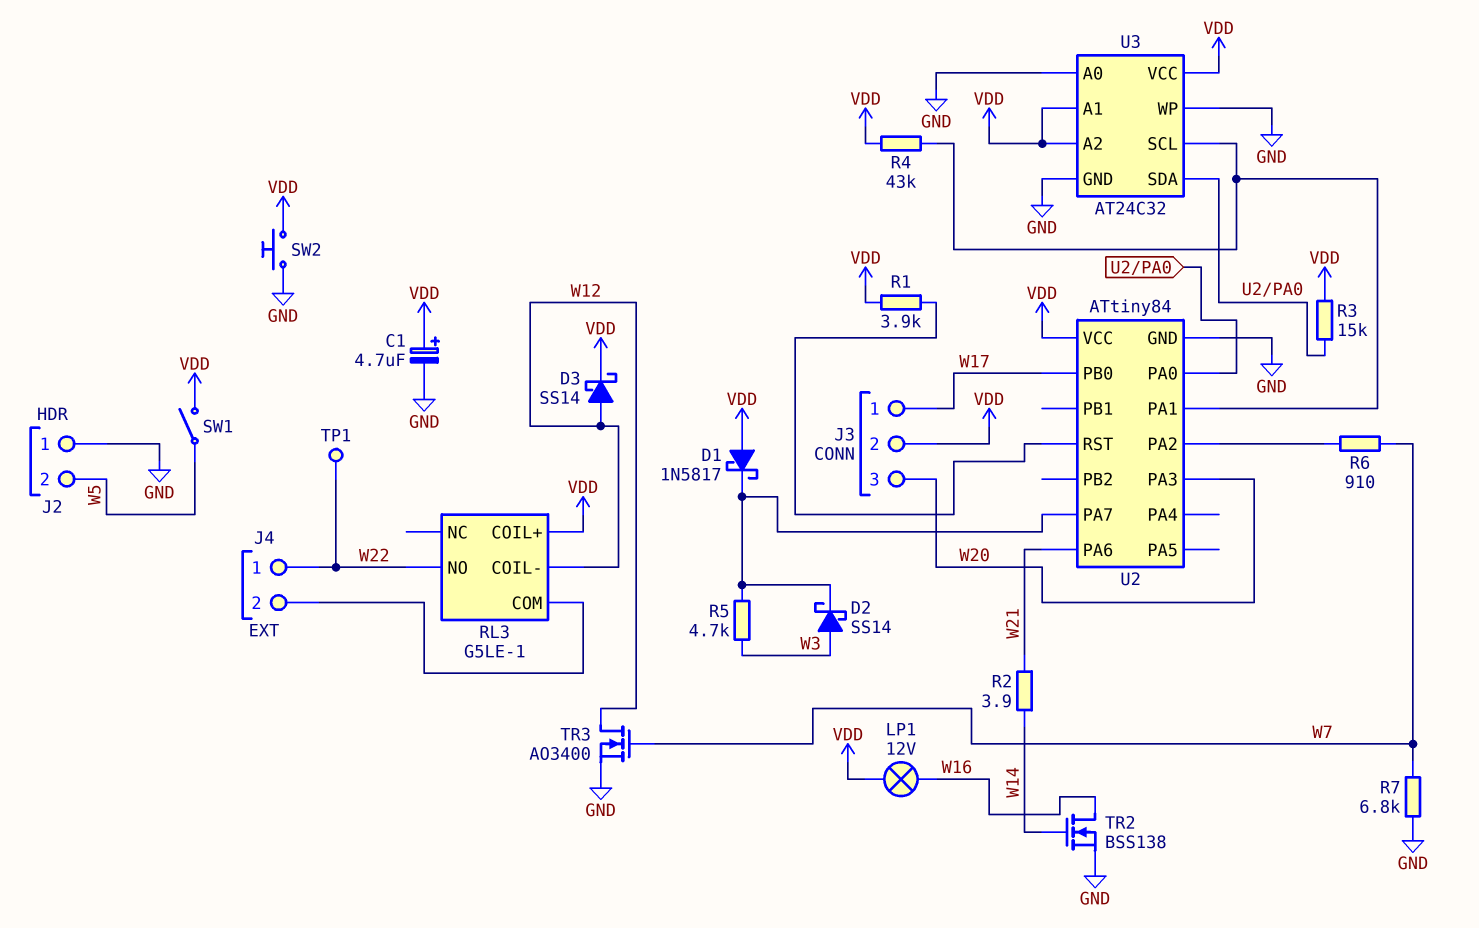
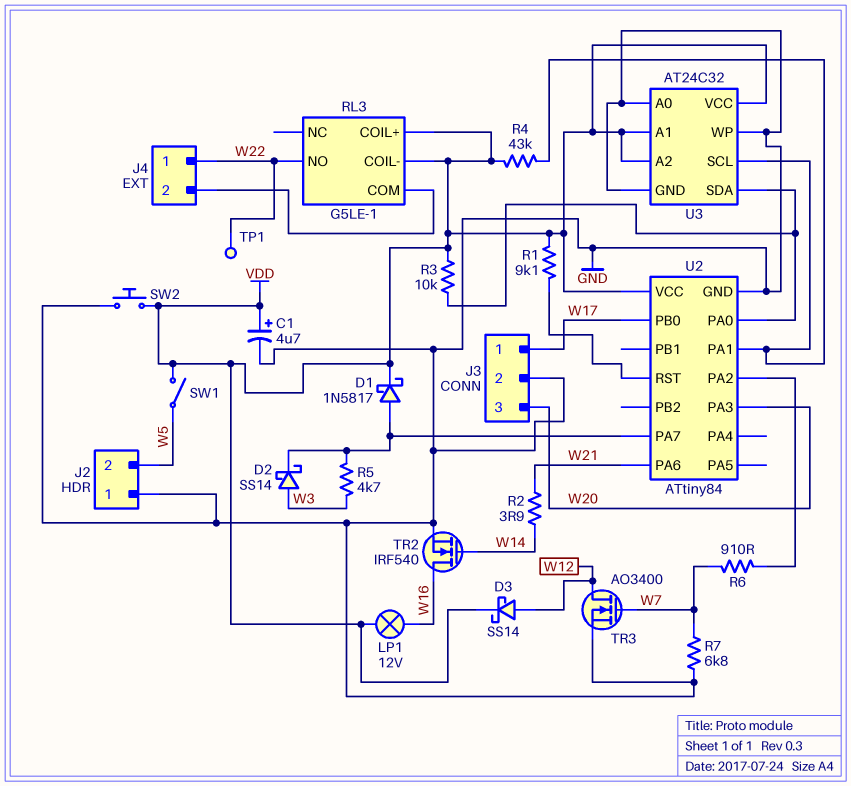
D1: schottky 1N5817 (A VDD, K U2/PA7) -> schottky 1N5817 (A U2/PA7, K VDD)
J3 pin 2: VDD -> GND
R1: 3.9k (U2/RST, VDD) -> 9.1k (U2/RST, VDD)
R3: 15k (U2/PA0, VDD) -> 10k (U2/PA0, VDD)
RL3 pin COIL-: W12 -> VDD
TR2: NMOS BSS138 (G W14, D W16, S GND) -> NMOS IRF540 (G W14, D W16, S GND)

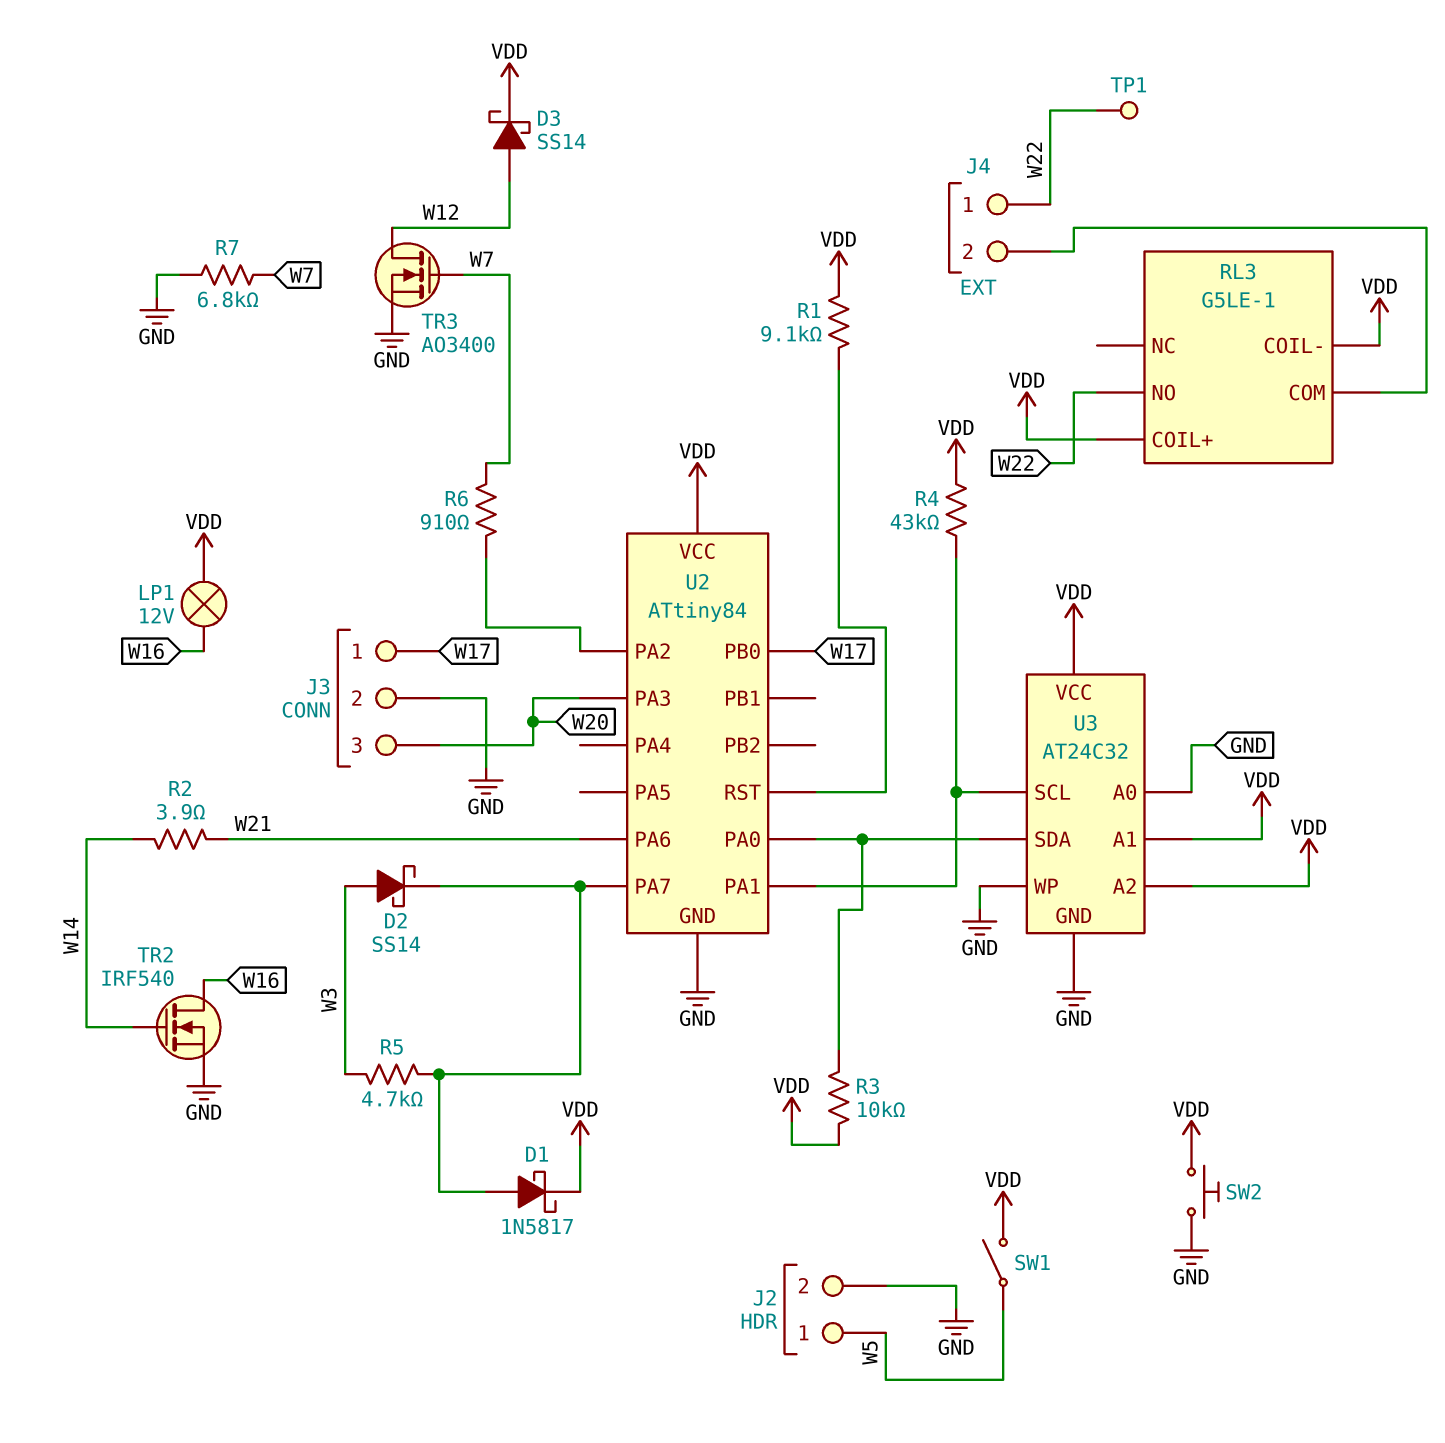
C1: 4.7uF (plus VDD, minus GND) -> none
J2 pin 1: GND -> W5
J2 pin 2: W5 -> GND

